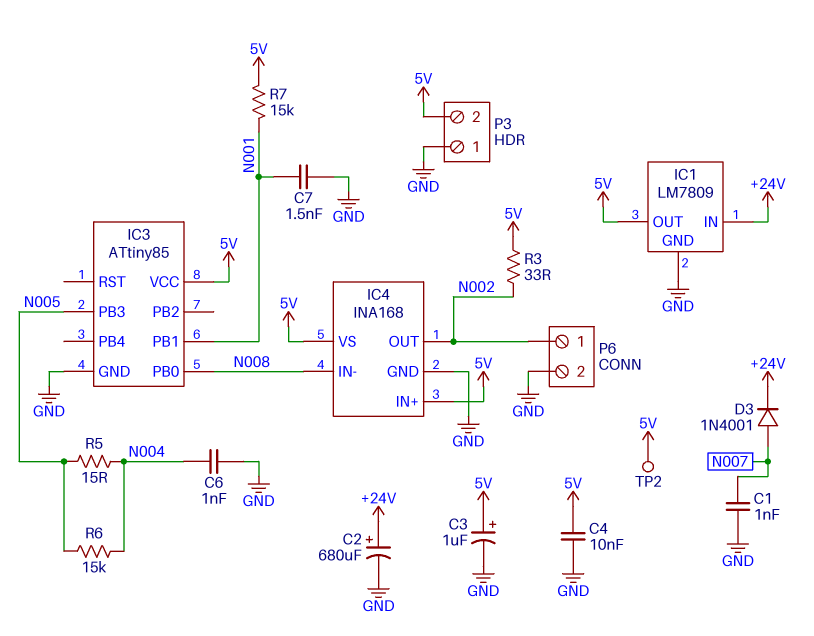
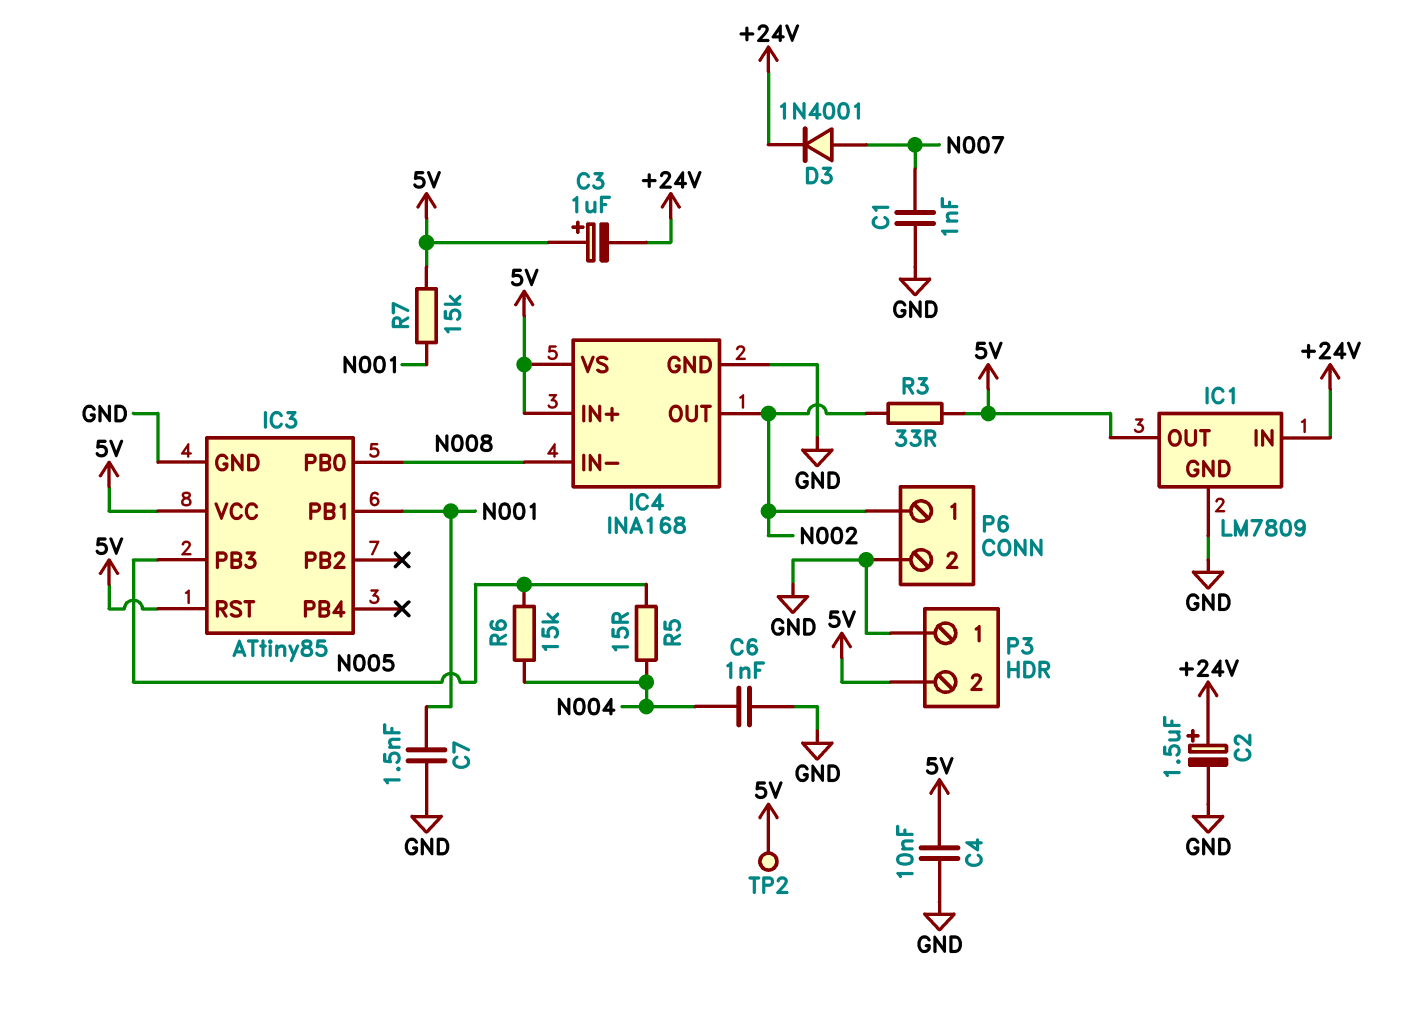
C2: 680uF (plus +24V, minus GND) -> 1.5uF (plus +24V, minus GND)
C3: 1uF (plus 5V, minus GND) -> 1uF (plus 5V, minus +24V)
IC3 pin RST: none -> 5V

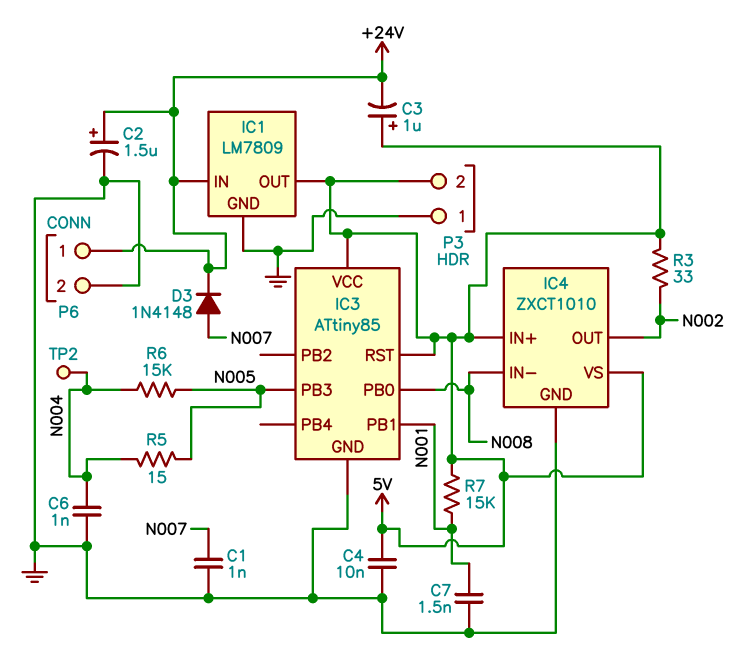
D3: diode 1N4001 (A N007, K +24V) -> diode 1N4148 (A N007, K +24V)
IC4: INA168 -> ZXCT1010
P6 pin 1: N002 -> +24V
TP2: test point (5V) -> test point (N004)

